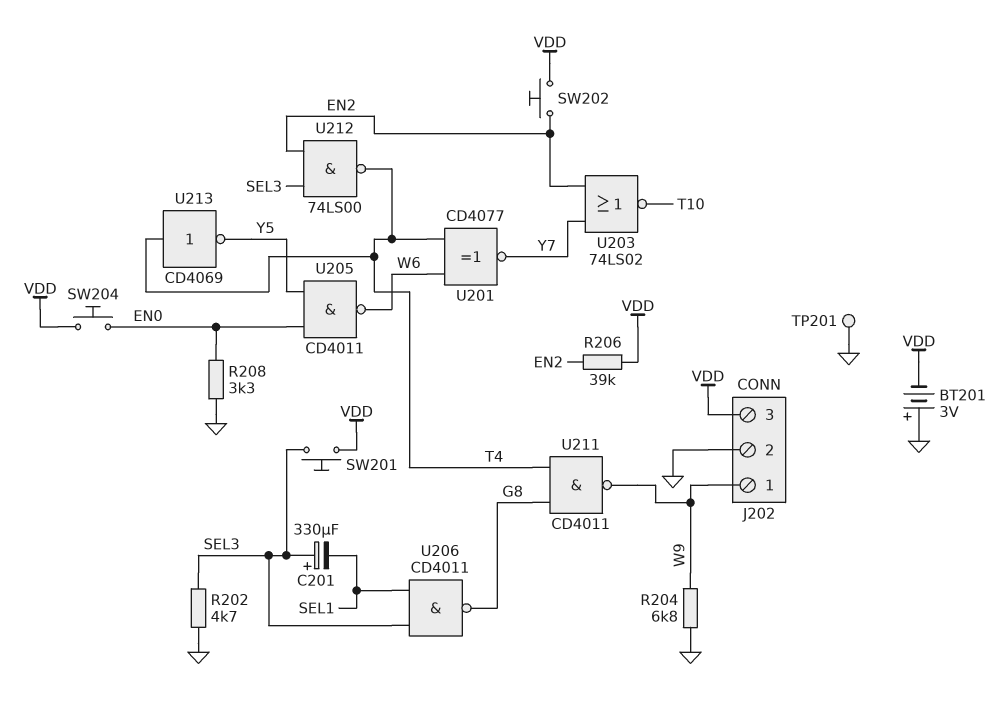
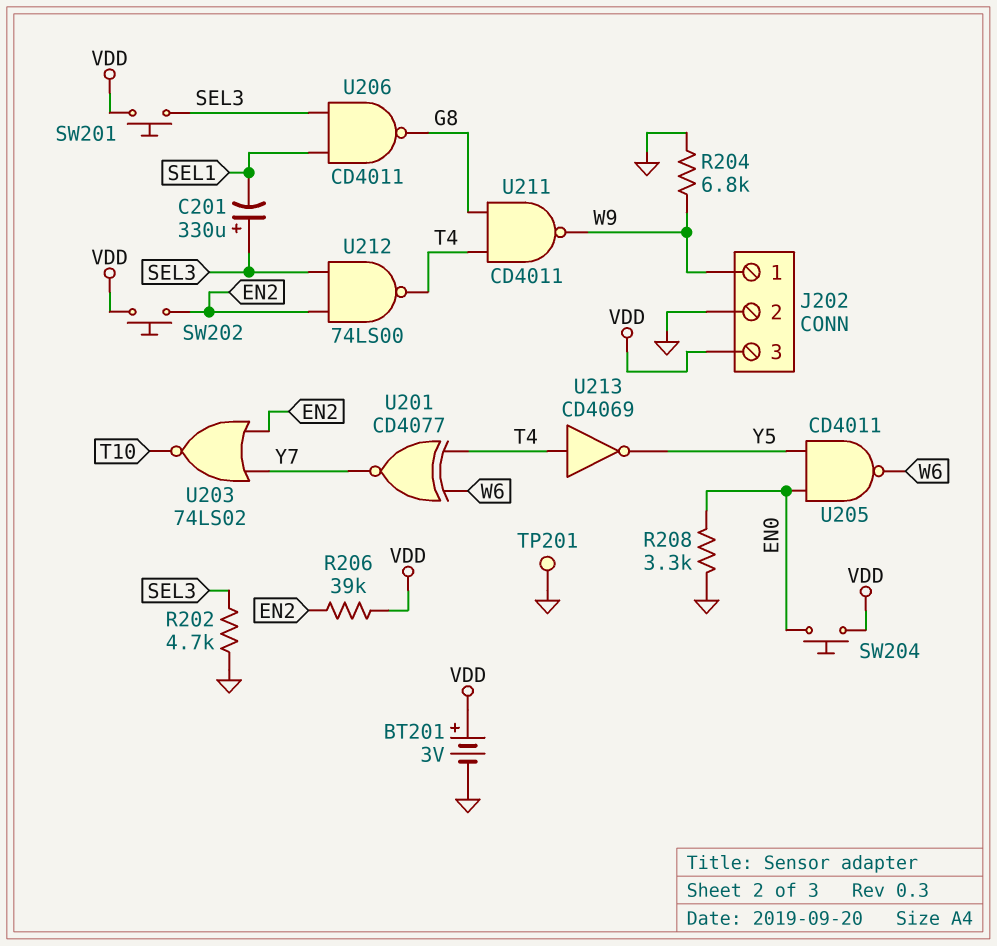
BT201: 3V (plus GND, minus VDD) -> 3V (plus VDD, minus GND)

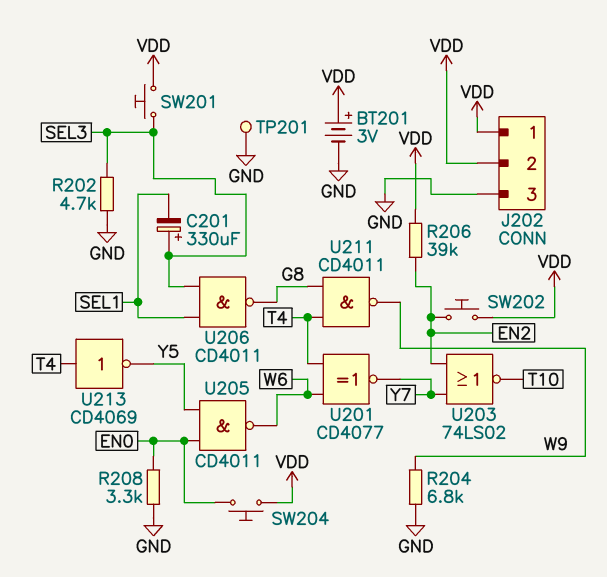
J202 pin 1: W9 -> VDD
J202 pin 2: GND -> VDD
J202 pin 3: VDD -> GND
U212: NAND 74LS00 (in EN2, in SEL3, out T4) -> none

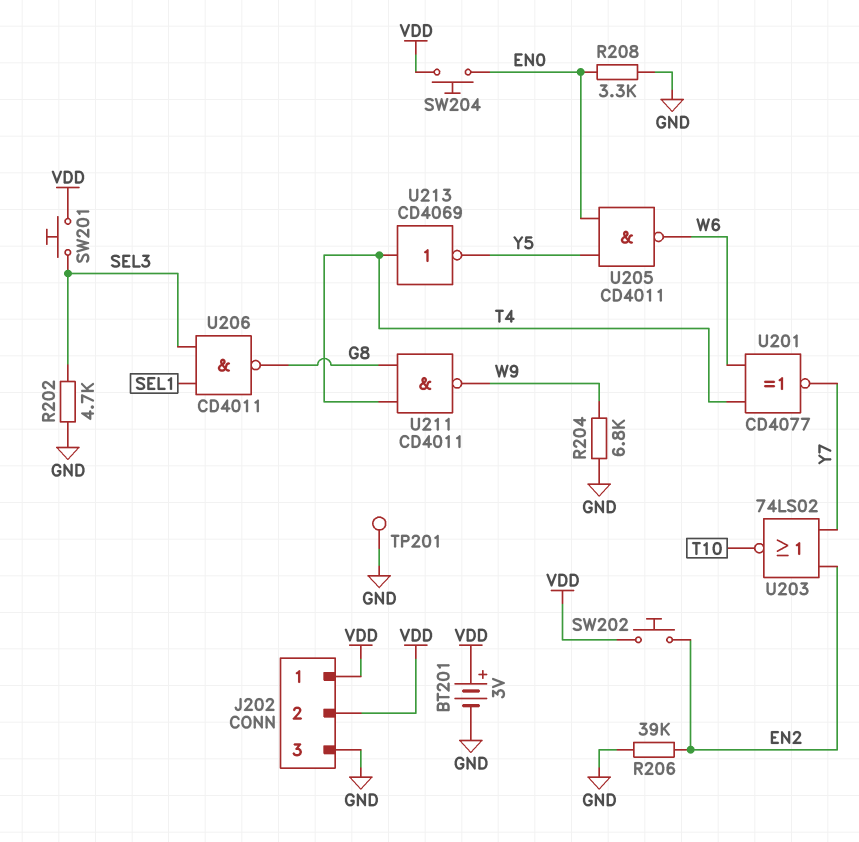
C201: 330uF (plus SEL3, minus SEL1) -> none
R206: 39k (EN2, VDD) -> 39k (EN2, GND)

